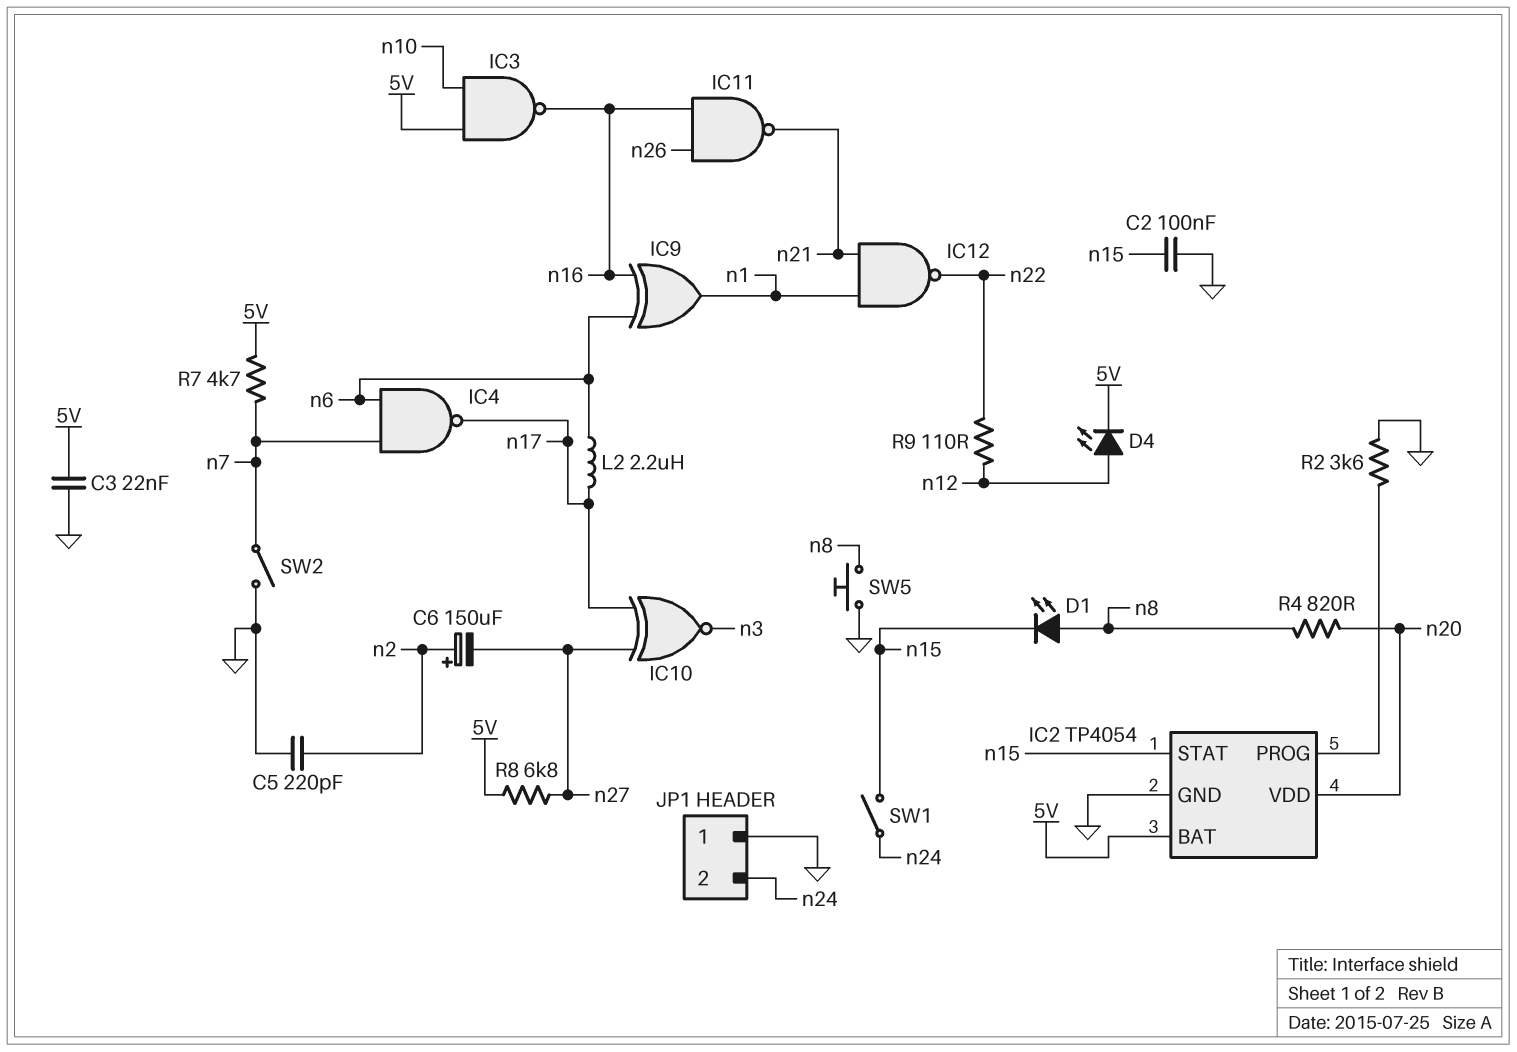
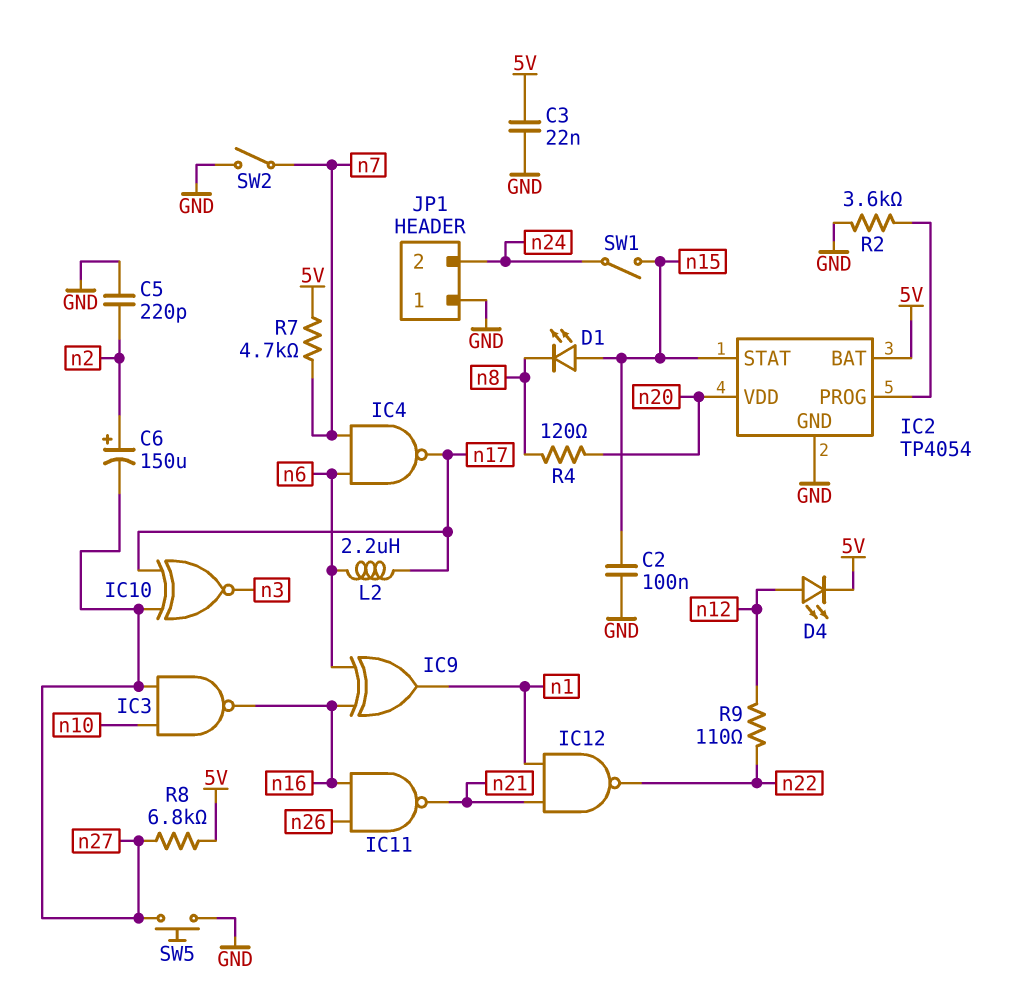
D1: LED (A n8, K n15) -> LED (A n15, K n8)
IC3: NAND (in 5V, in n10, out n16) -> NAND (in n10, in n27, out n16)
R4: 820 (n8, n20) -> 120 (n8, n20)
SW5: button (GND, n8) -> button (GND, n27)

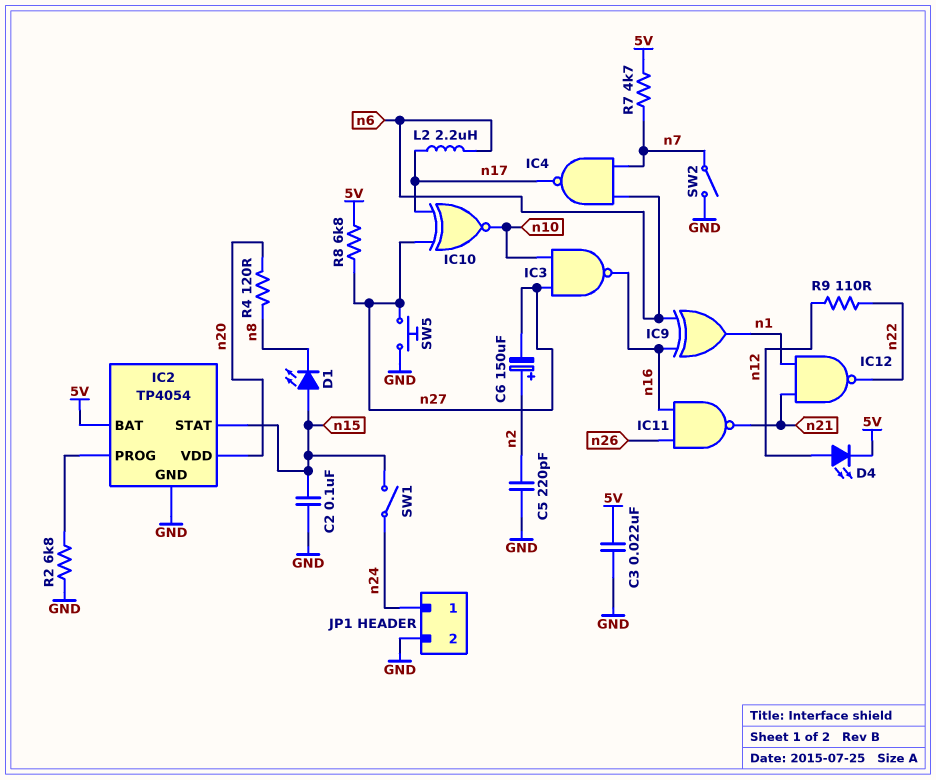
IC10: XNOR (in n17, in n27, out n3) -> XNOR (in n17, in n27, out n10)
JP1 pin 1: GND -> n24
JP1 pin 2: n24 -> GND
R2: 3.6k (GND, IC2/PROG) -> 6.8k (GND, IC2/PROG)

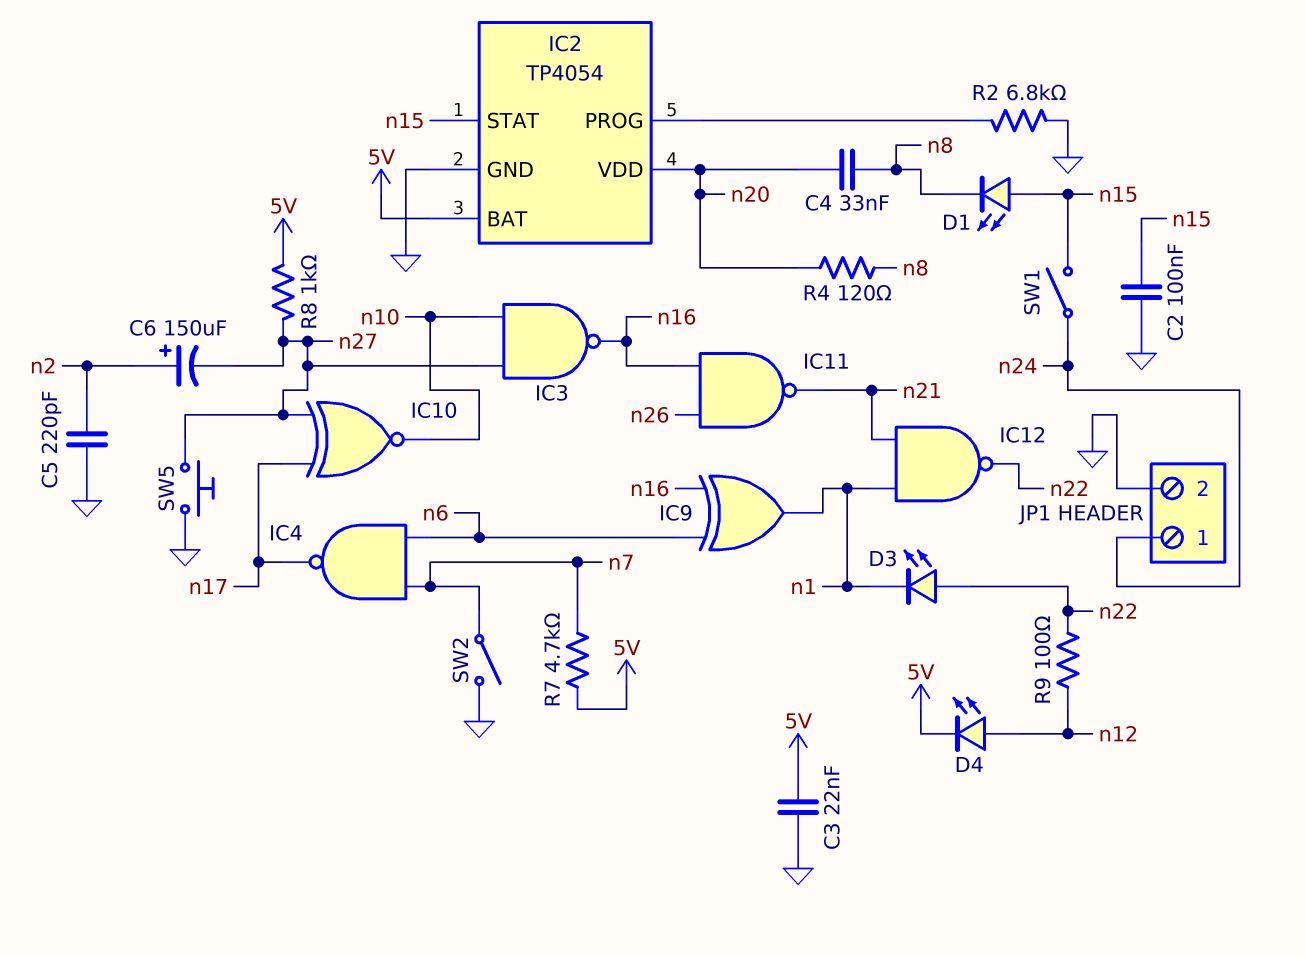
C4: none -> 33nF (n8, n20)
D3: none -> LED (A n22, K n1)
L2: 2.2uH (n6, n17) -> none
R8: 6.8k (5V, n27) -> 1k (5V, n27)
R9: 110 (n12, n22) -> 100 (n12, n22)

